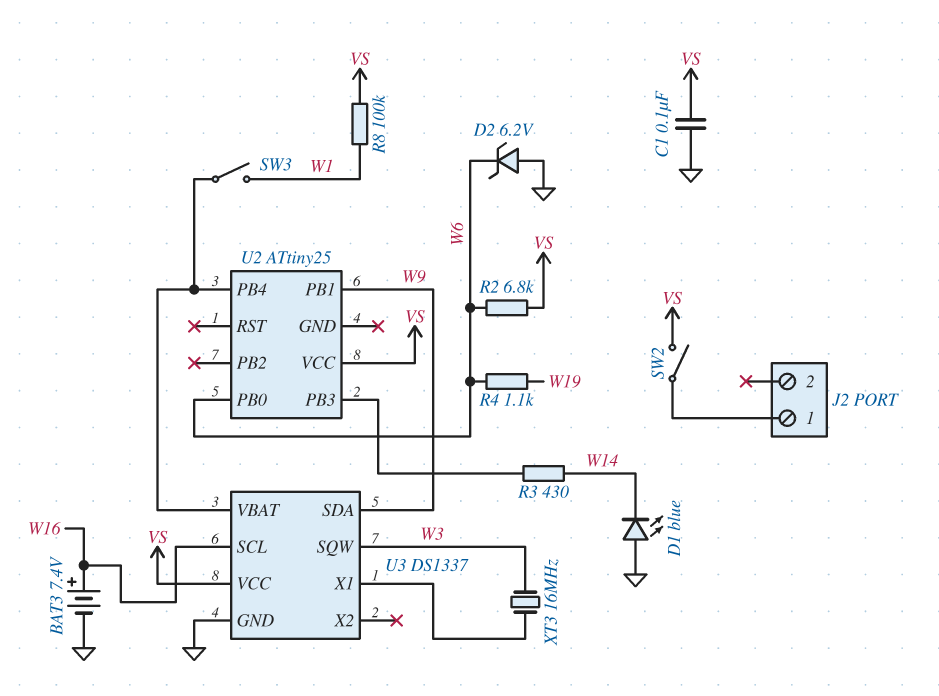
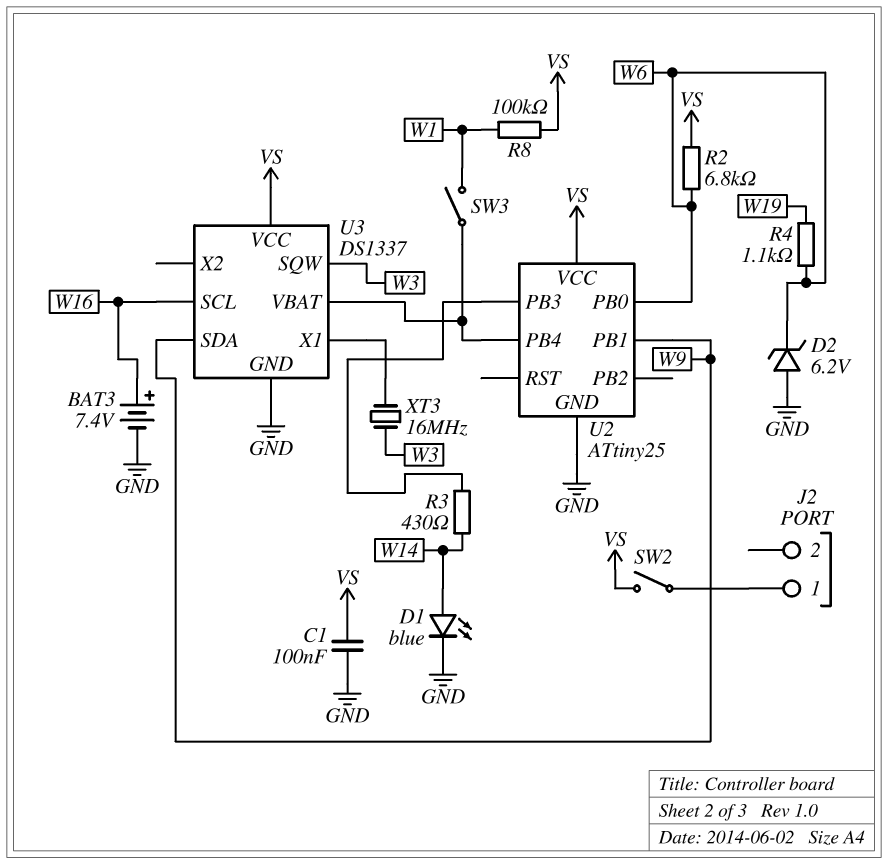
D1: LED blue (A GND, K W14) -> LED blue (A W14, K GND)
U2 pin GND: none -> GND

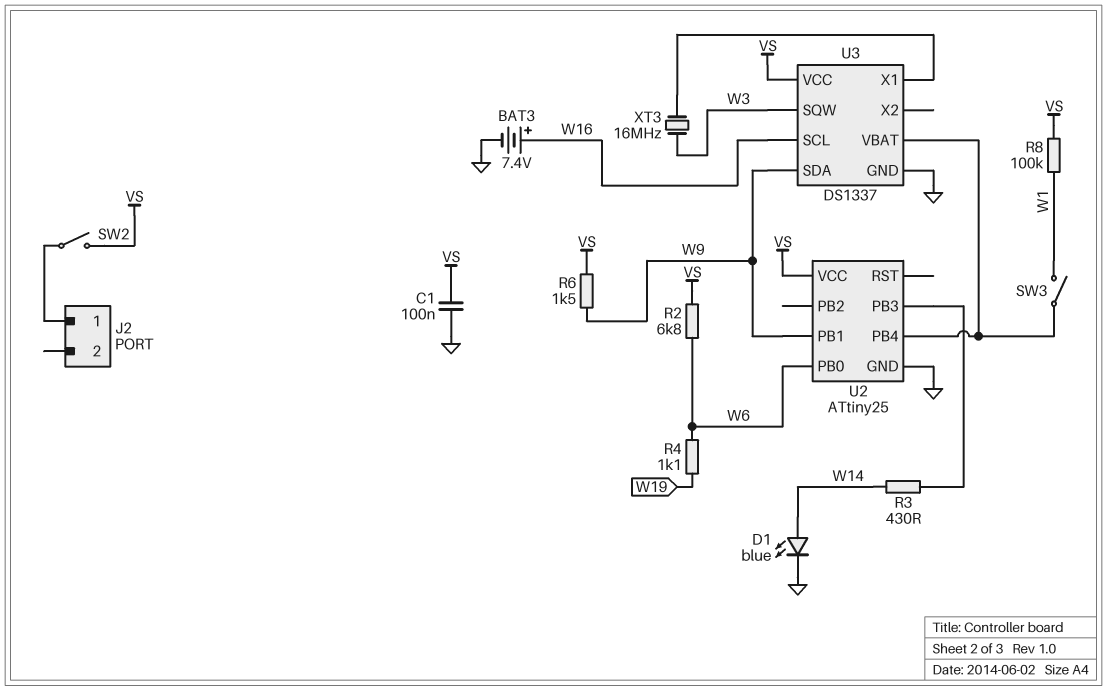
D2: zener 6.2V (A GND, K W6) -> none
R6: none -> 1.5k (VS, W9)

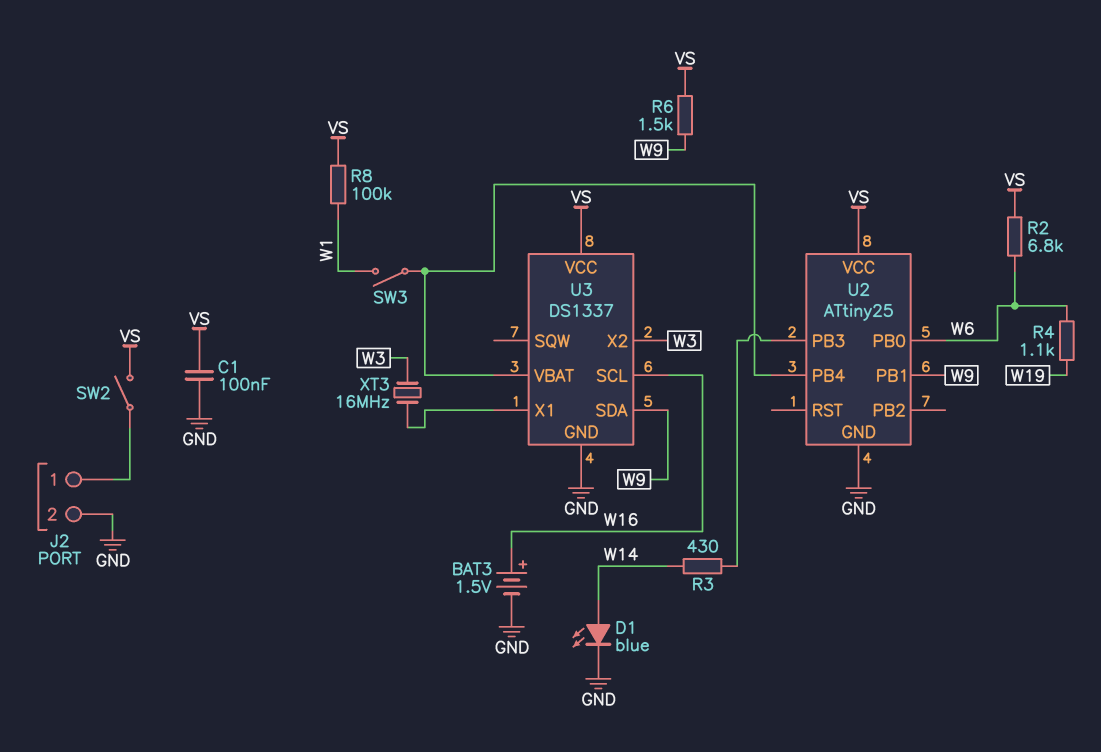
BAT3: 7.4V (plus W16, minus GND) -> 1.5V (plus W16, minus GND)
J2 pin 2: none -> GND
U3 pin SQW: W3 -> none
U3 pin X2: none -> W3

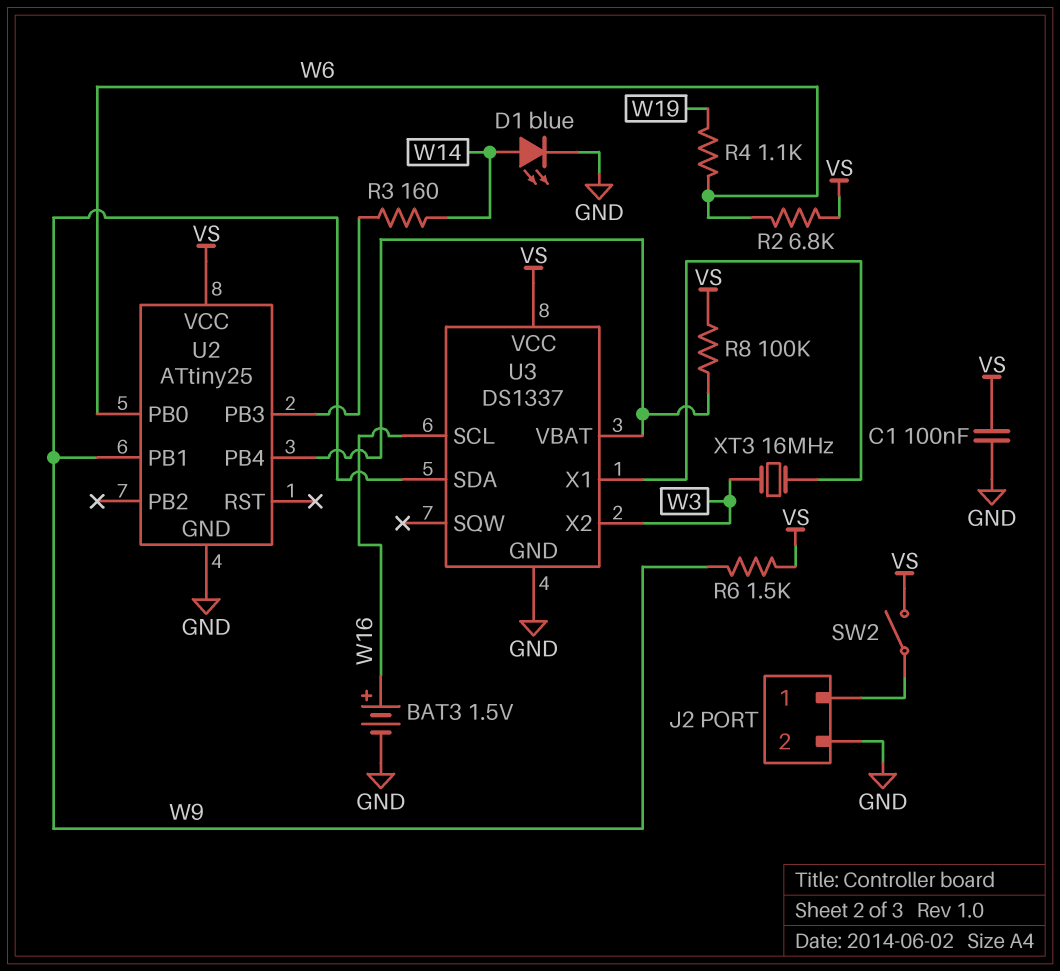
R3: 430 (U2/PB3, W14) -> 160 (U2/PB3, W14)
R8: 100k (VS, W1) -> 100k (U2/PB4, VS)
SW3: switch (U2/PB4, W1) -> none

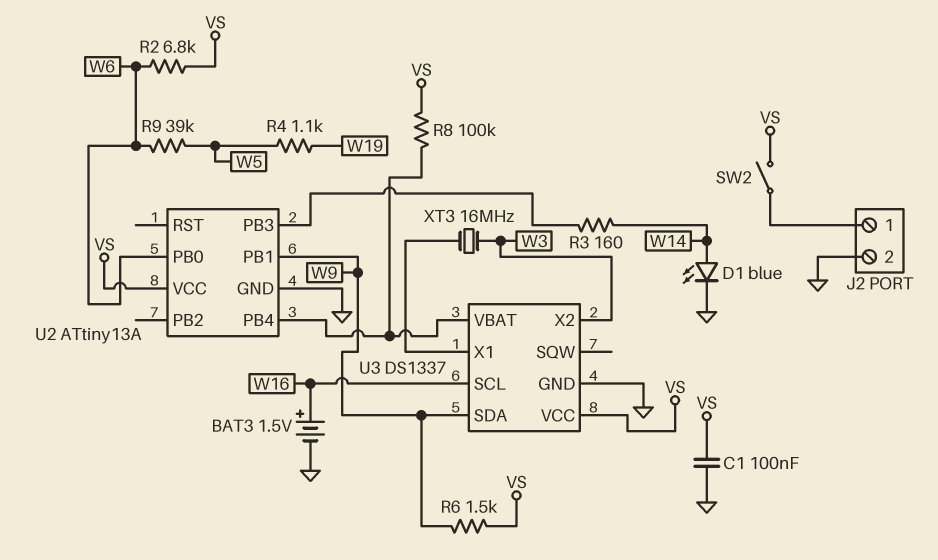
R4: 1.1k (W6, W19) -> 1.1k (W5, W19)
R9: none -> 39k (W5, W6)
U2: ATtiny25 -> ATtiny13A

